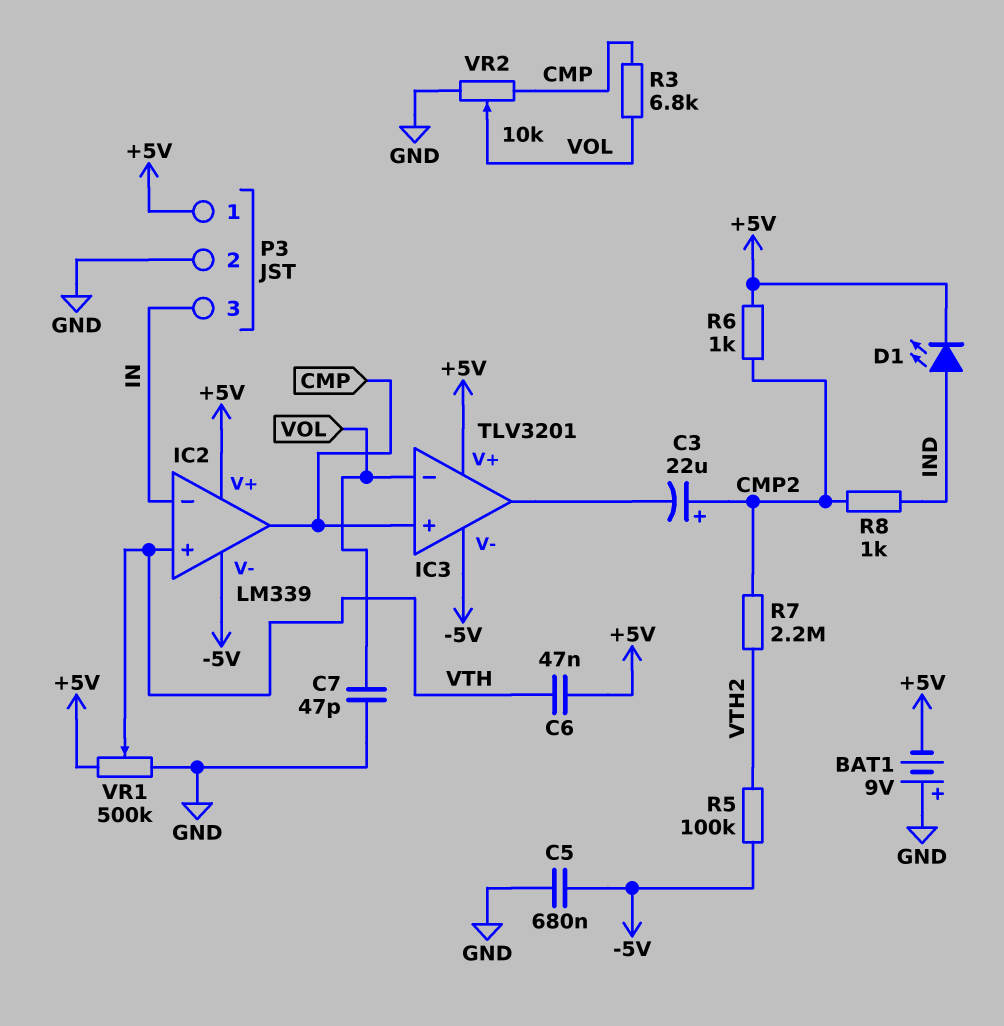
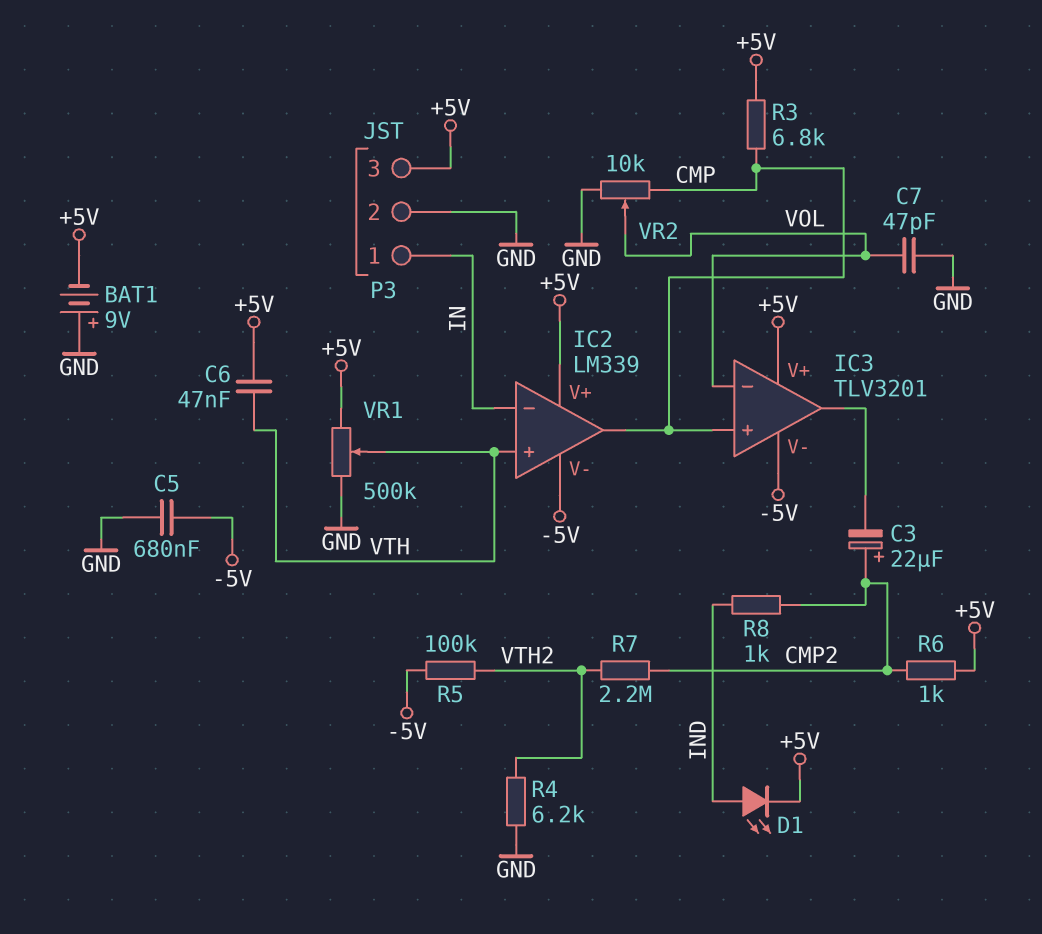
P3 pin 1: +5V -> IN
P3 pin 3: IN -> +5V
R3: 6.8k (CMP, VOL) -> 6.8k (+5V, CMP)
R4: none -> 6.2k (GND, VTH2)

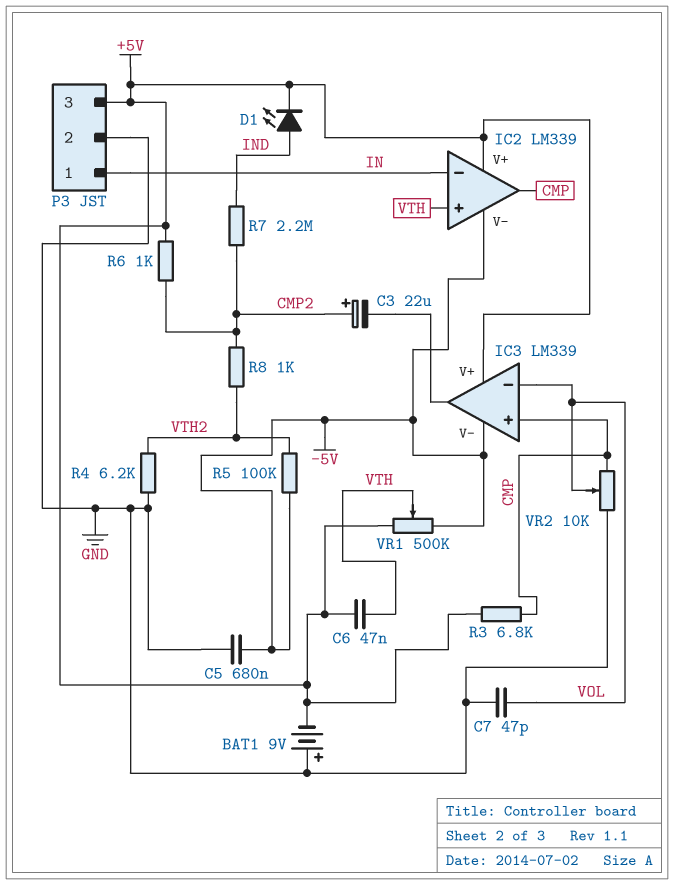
IC3: TLV3201 -> LM339
R7: 2.2M (CMP2, VTH2) -> 2.2M (CMP2, IND)
R8: 1k (CMP2, IND) -> 1k (CMP2, VTH2)
VR1: 500k (+5V, GND, wiper VTH) -> 500k (+5V, -5V, wiper VTH)

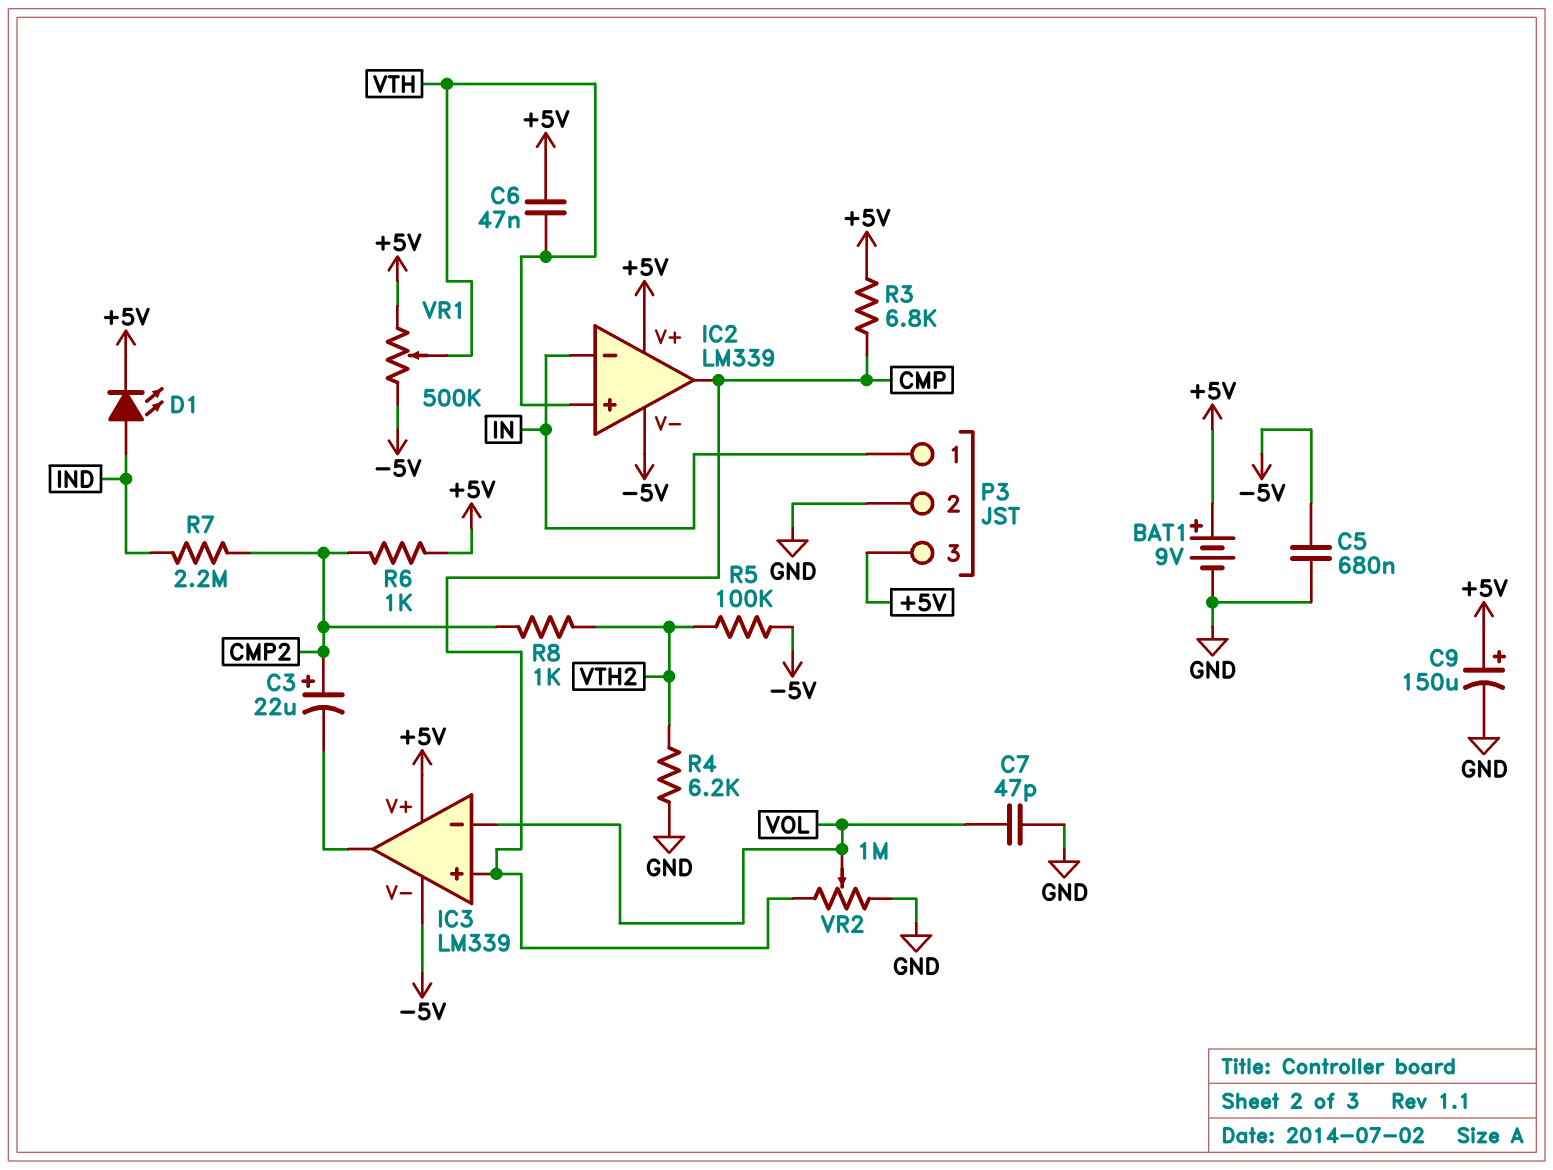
BAT1: 9V (plus GND, minus +5V) -> 9V (plus +5V, minus GND)
C9: none -> 150uF (plus +5V, minus GND)
VR2: 10k (CMP, GND, wiper VOL) -> 1M (CMP, GND, wiper VOL)

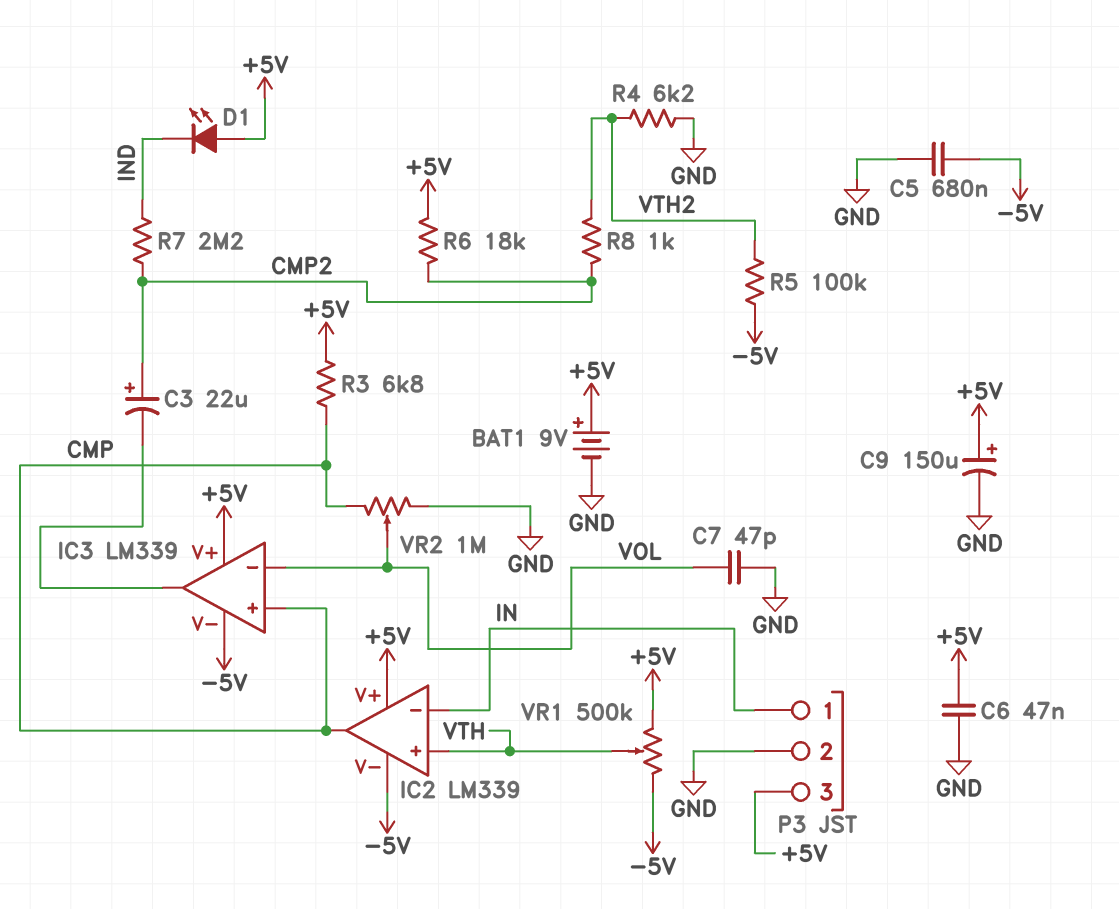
C6: 47nF (+5V, VTH) -> 47nF (+5V, GND)
D1: LED (A IND, K +5V) -> LED (A +5V, K IND)
R6: 1k (+5V, CMP2) -> 18k (+5V, CMP2)

